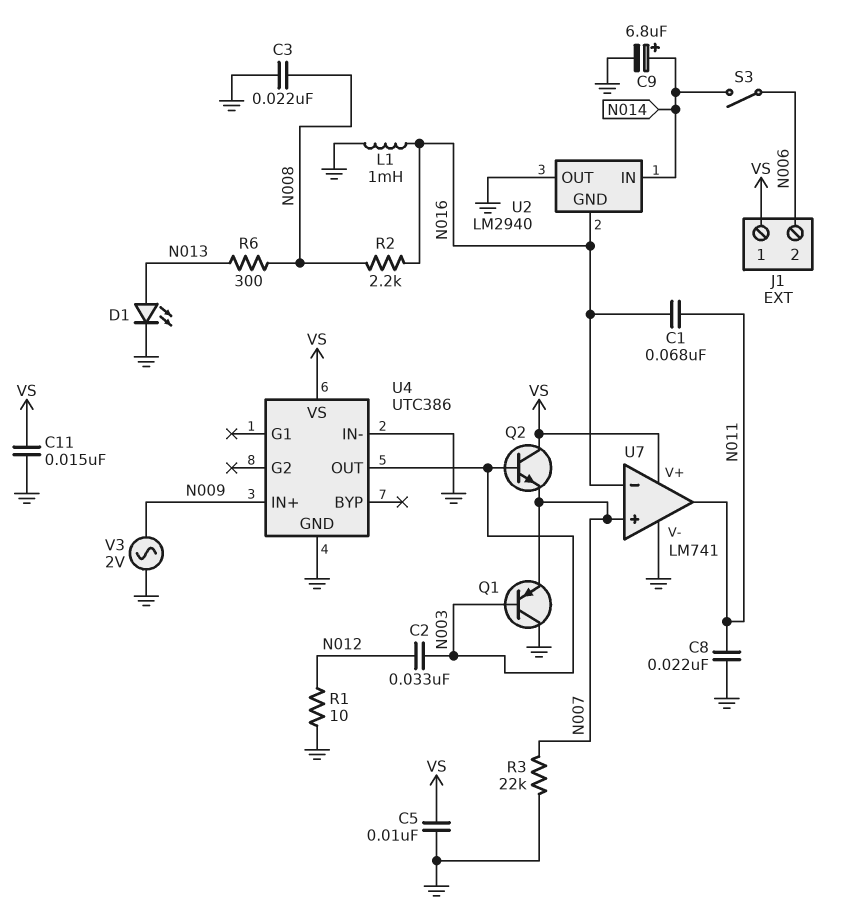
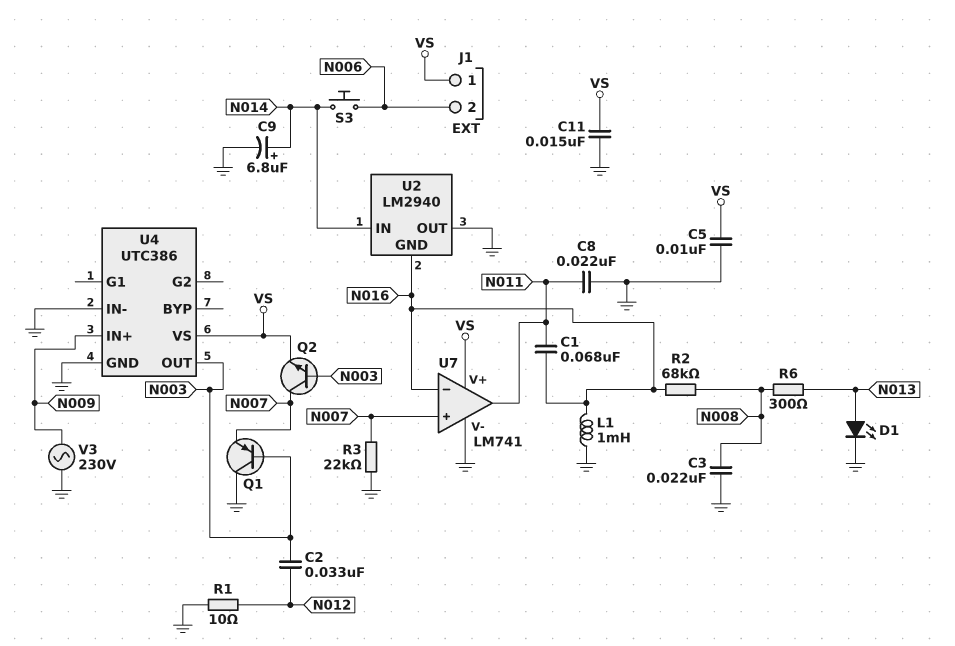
Q2: NPN (B N003, C VS, E N007) -> NPN (B N003, C N007, E VS)
R2: 2.2k (N008, N016) -> 68k (N008, N016)
S3: switch (N006, N014) -> button (N006, N014)
V3: AC 2V (GND, N009) -> AC 230V (GND, N009)

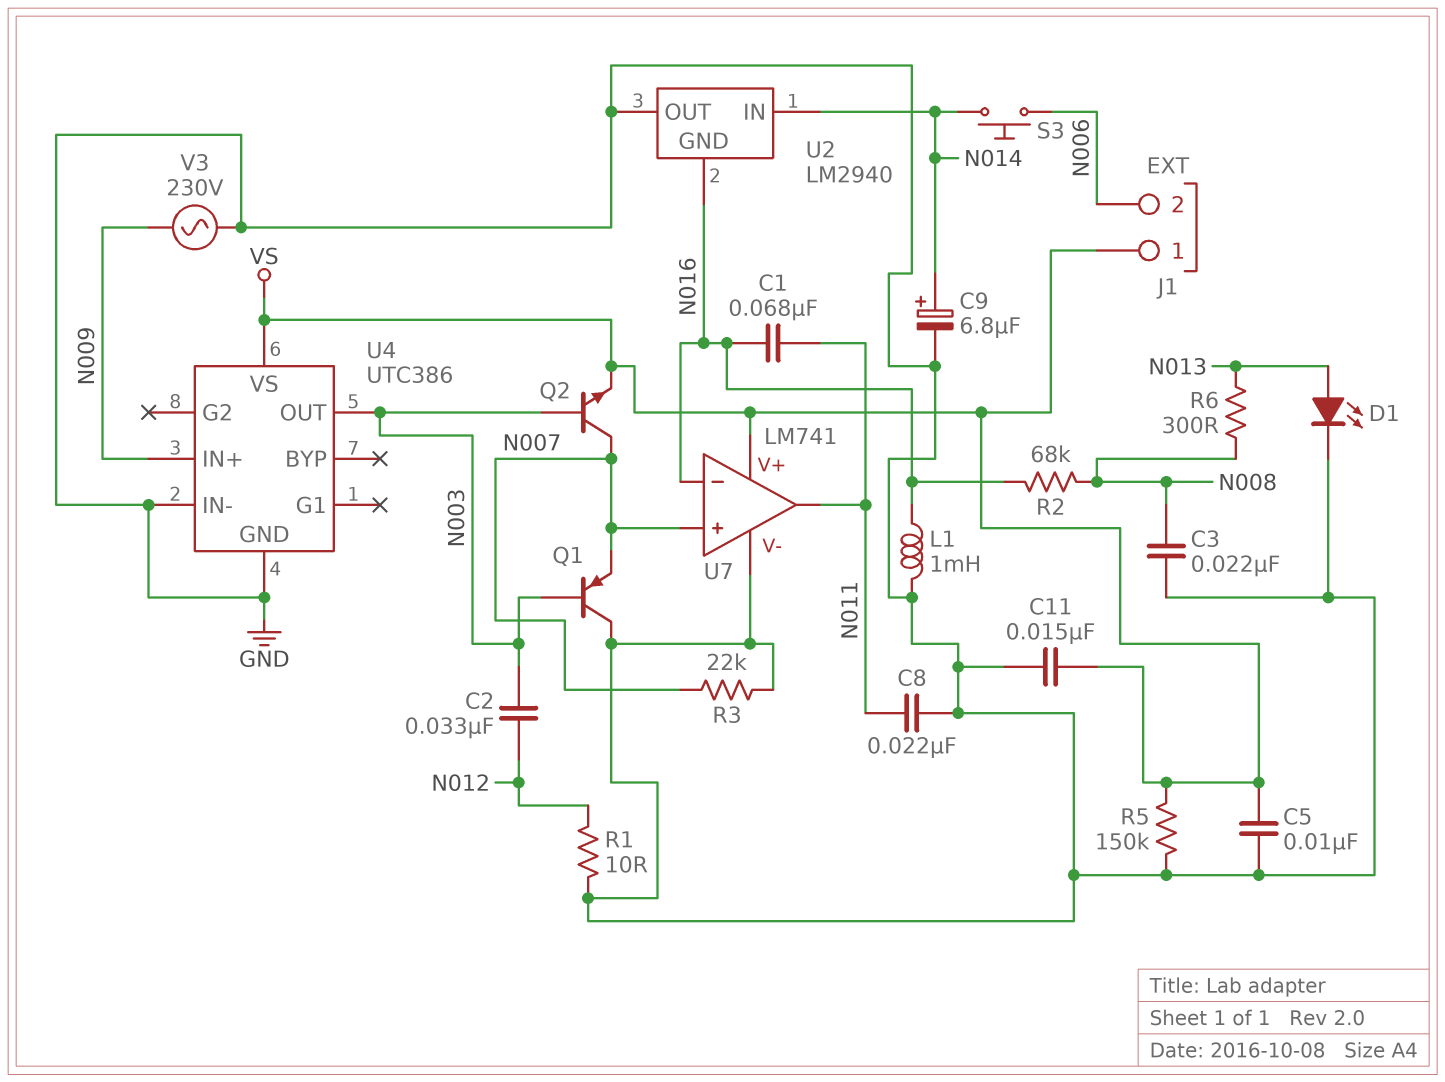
R5: none -> 150k (GND, VS)

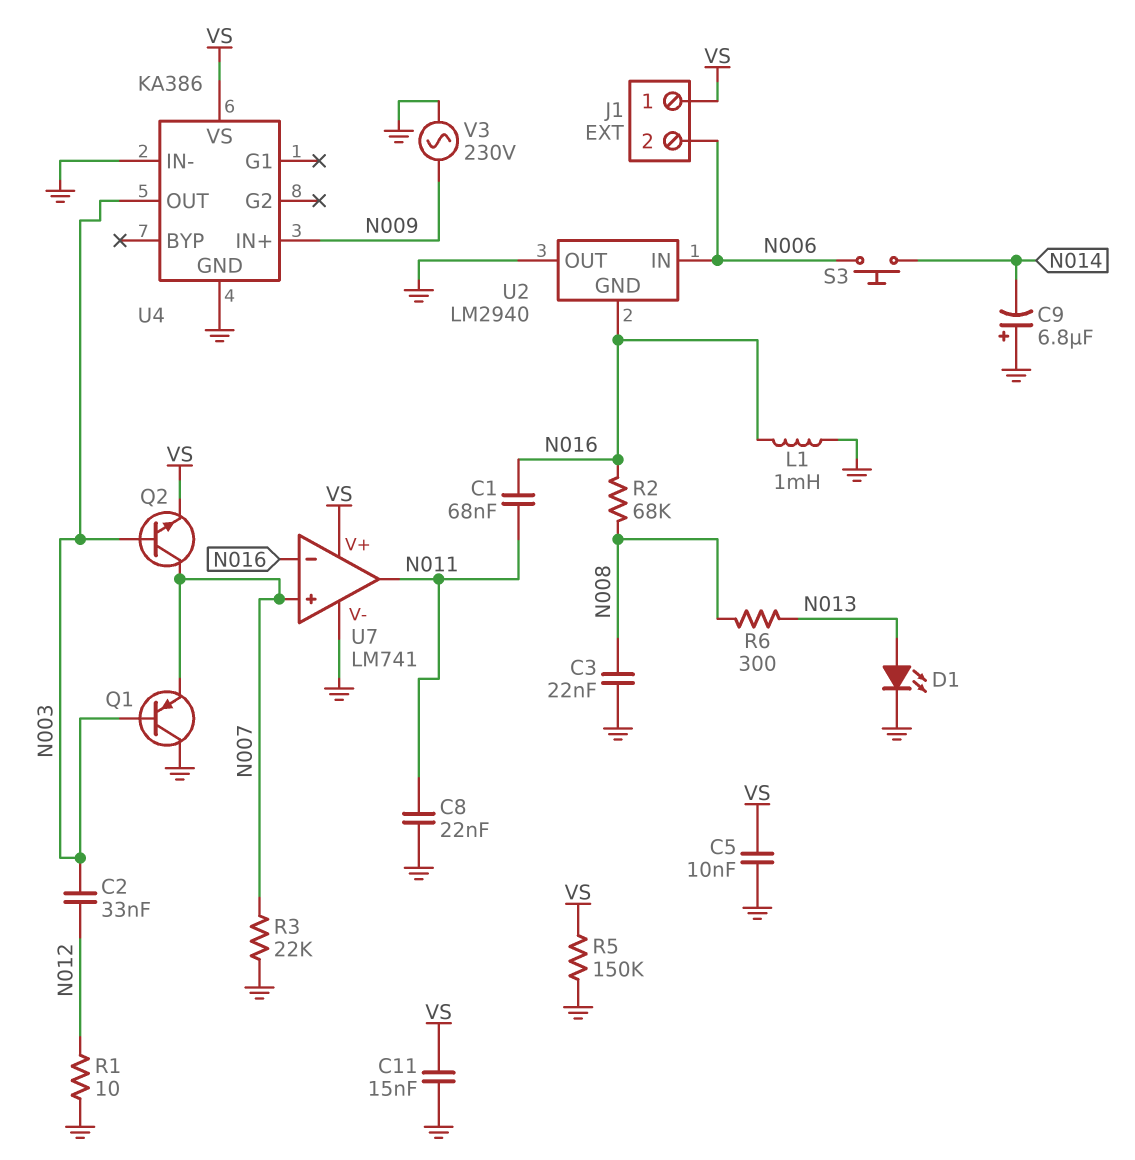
C9: 6.8uF (plus N014, minus GND) -> 6.8uF (plus GND, minus N014)
U2 pin IN: N014 -> N006
U4: UTC386 -> KA386

